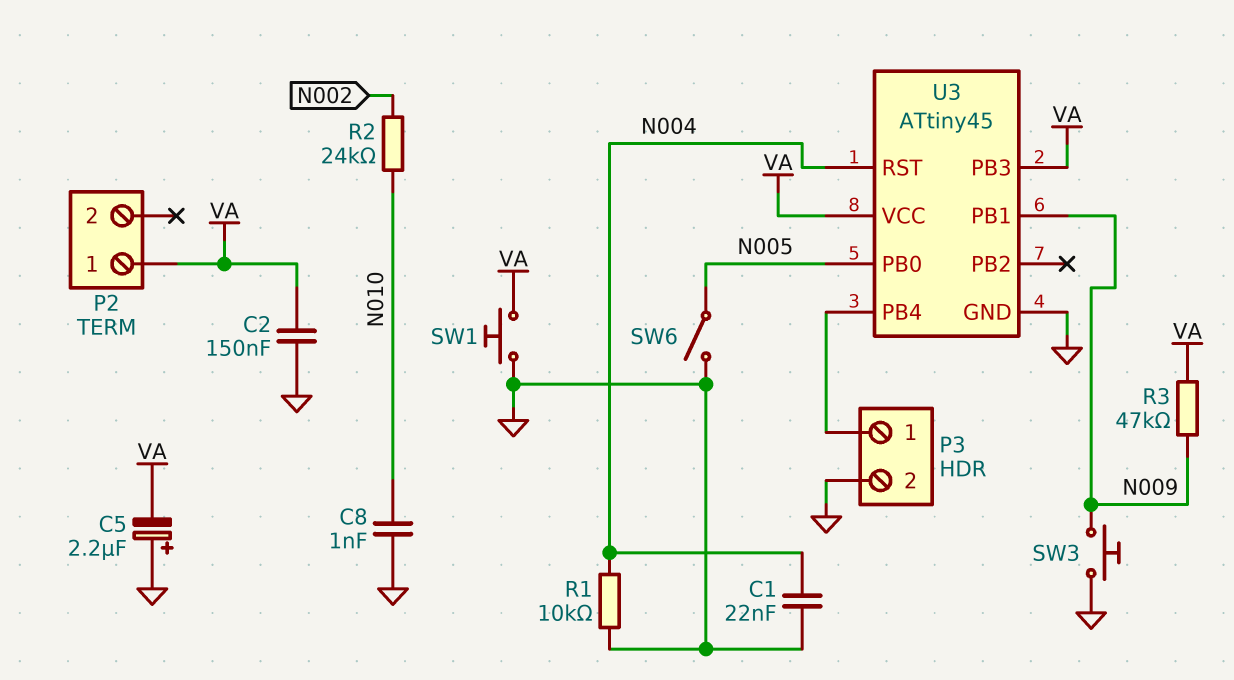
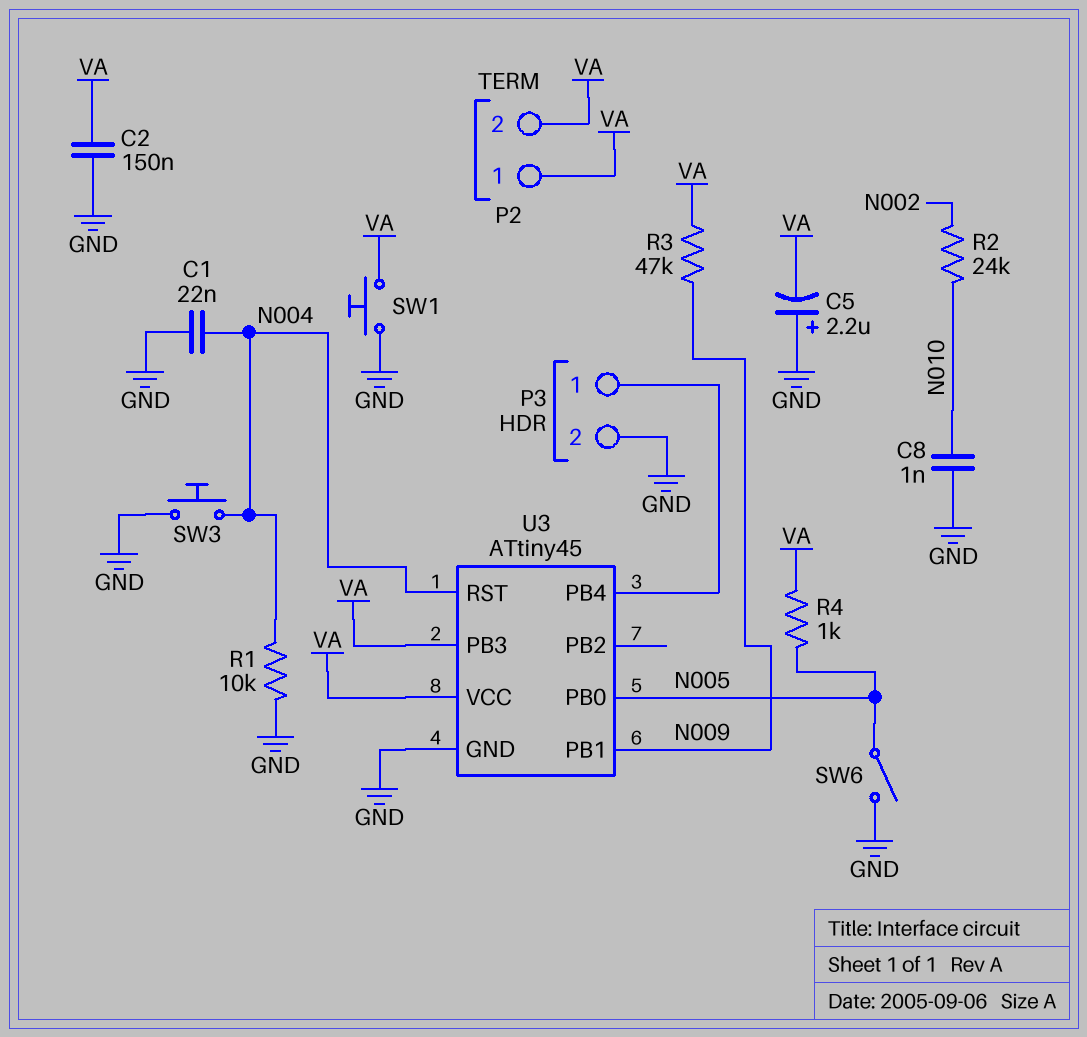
P2 pin 2: none -> VA
R4: none -> 1k (N005, VA)
SW3: button (GND, N009) -> button (GND, N004)

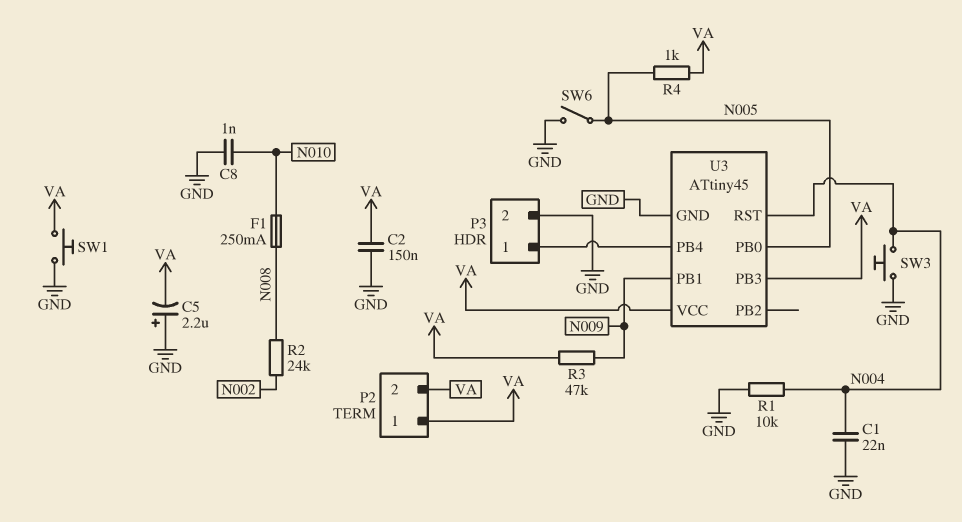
F1: none -> 250mA (N008, N010)
R2: 24k (N002, N010) -> 24k (N002, N008)

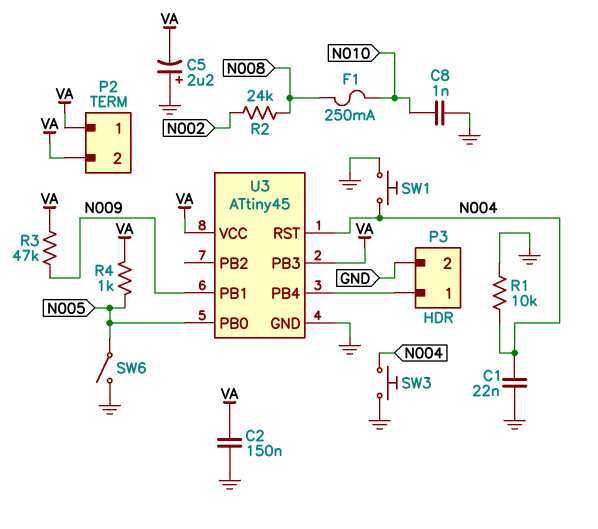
SW1: button (GND, VA) -> button (GND, N004)

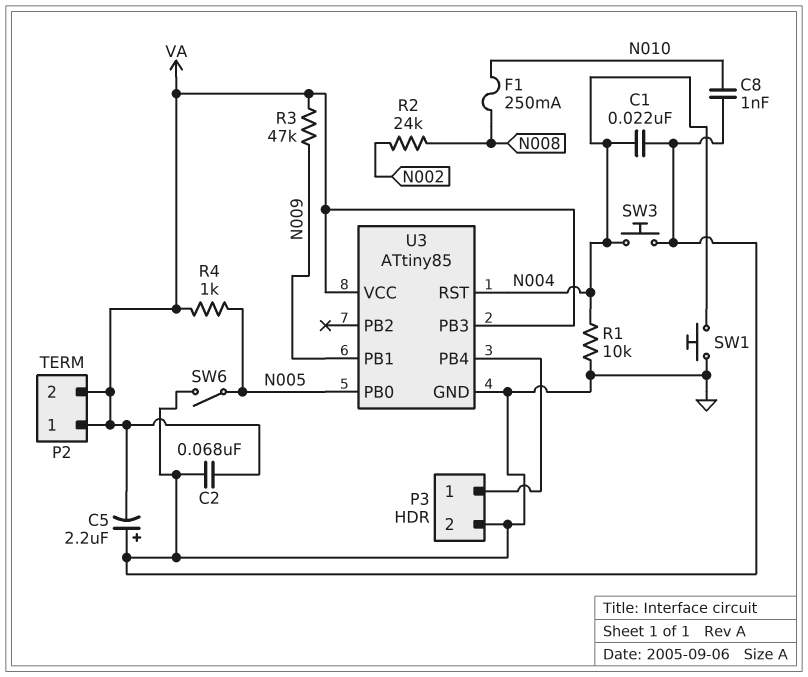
C2: 150nF (GND, VA) -> 68nF (GND, VA)
U3: ATtiny45 -> ATtiny85

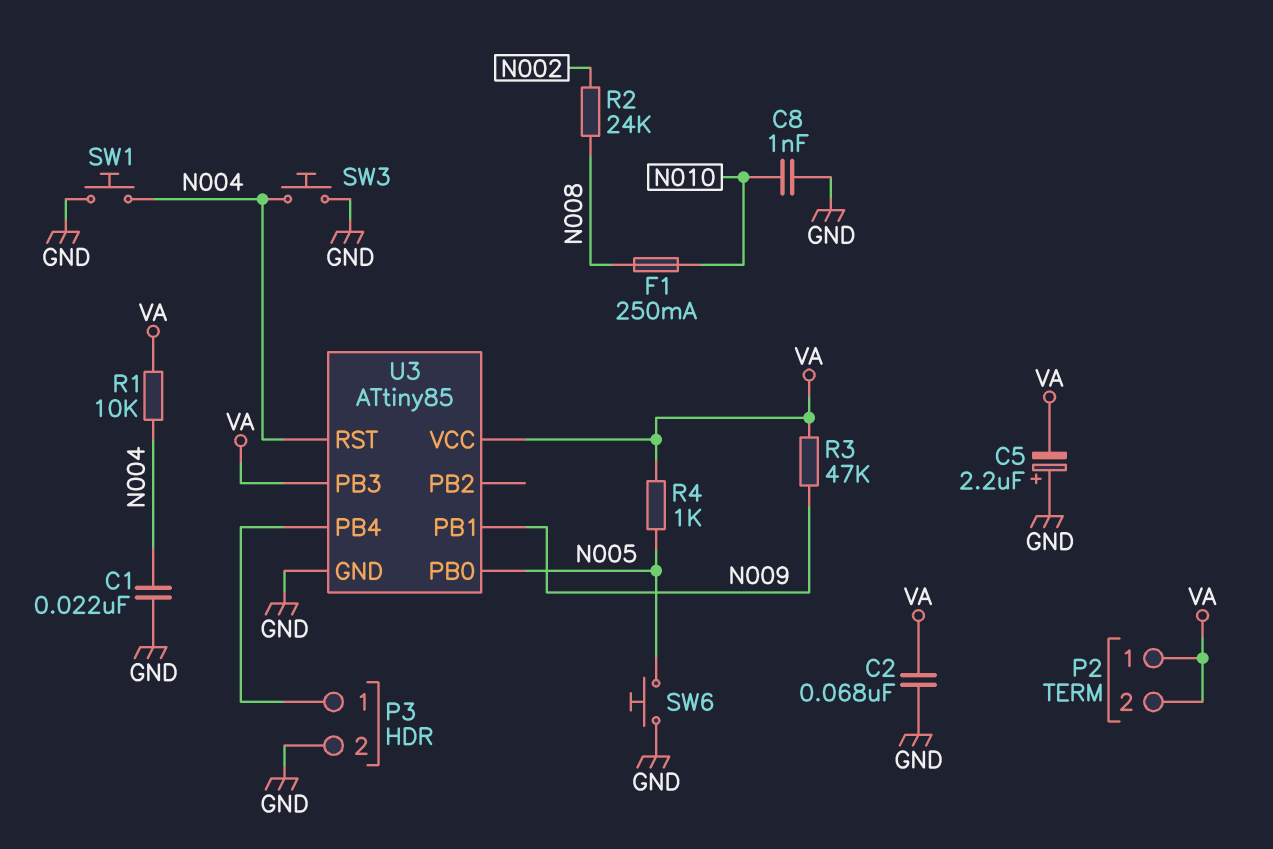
R1: 10k (GND, N004) -> 10k (N004, VA)
SW6: switch (GND, N005) -> button (GND, N005)

